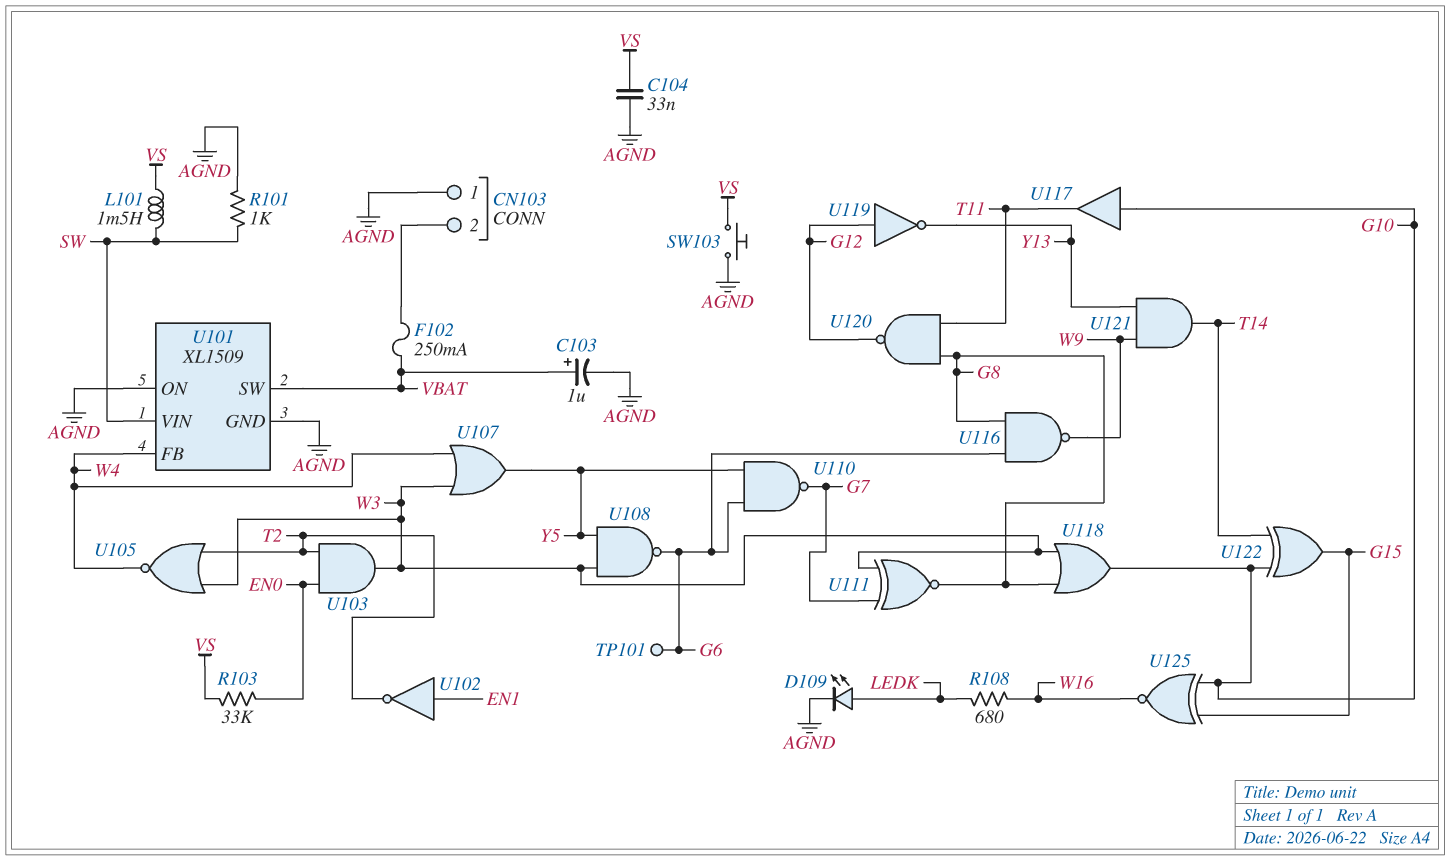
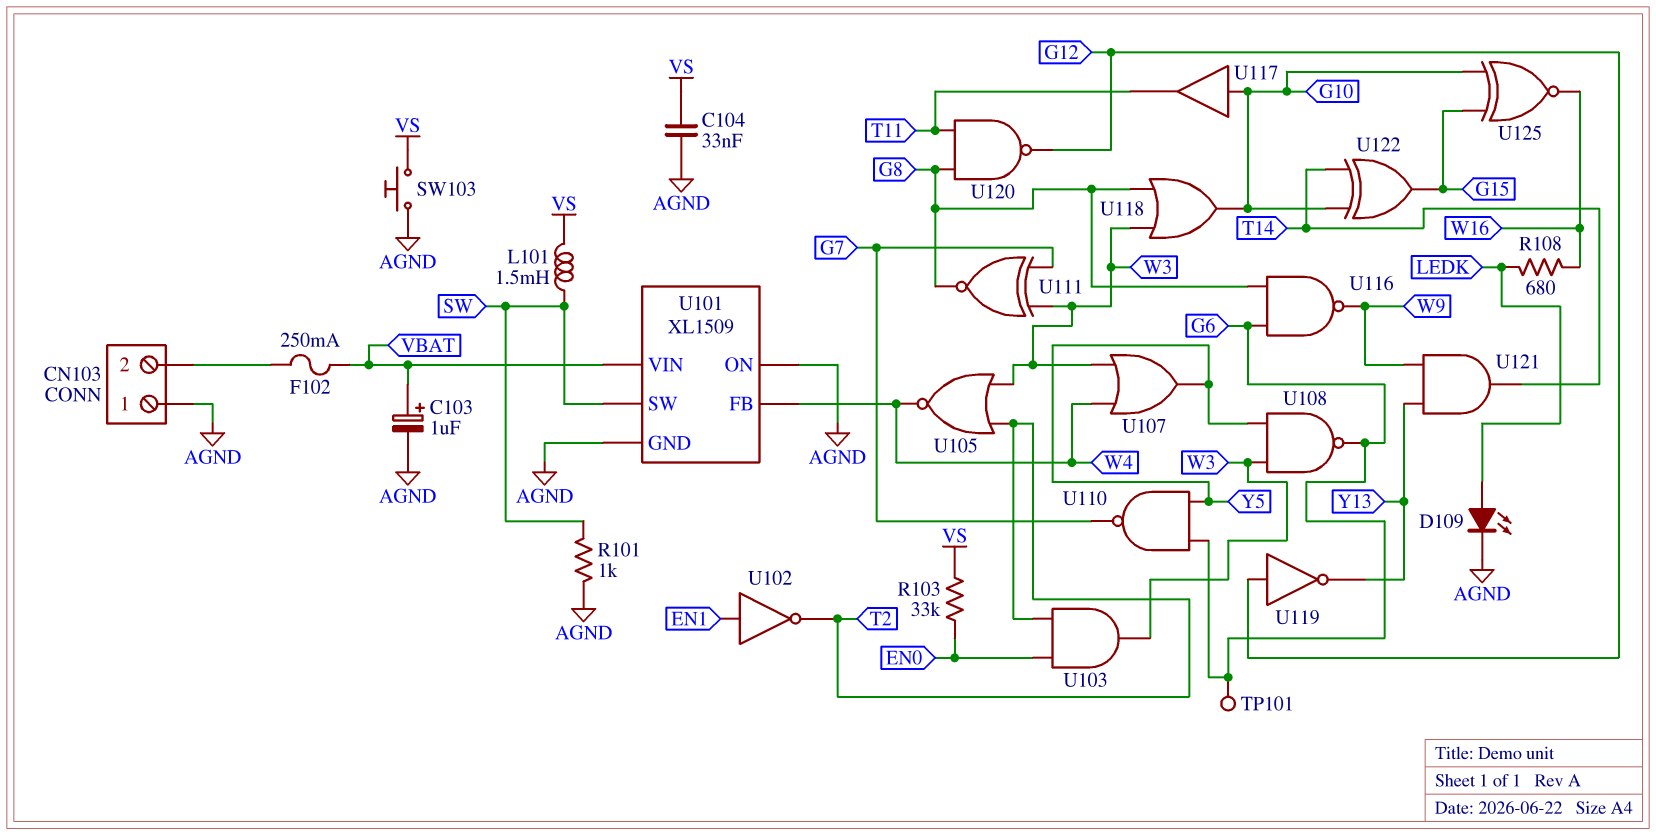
U101 pin SW: VBAT -> SW
U101 pin VIN: SW -> VBAT

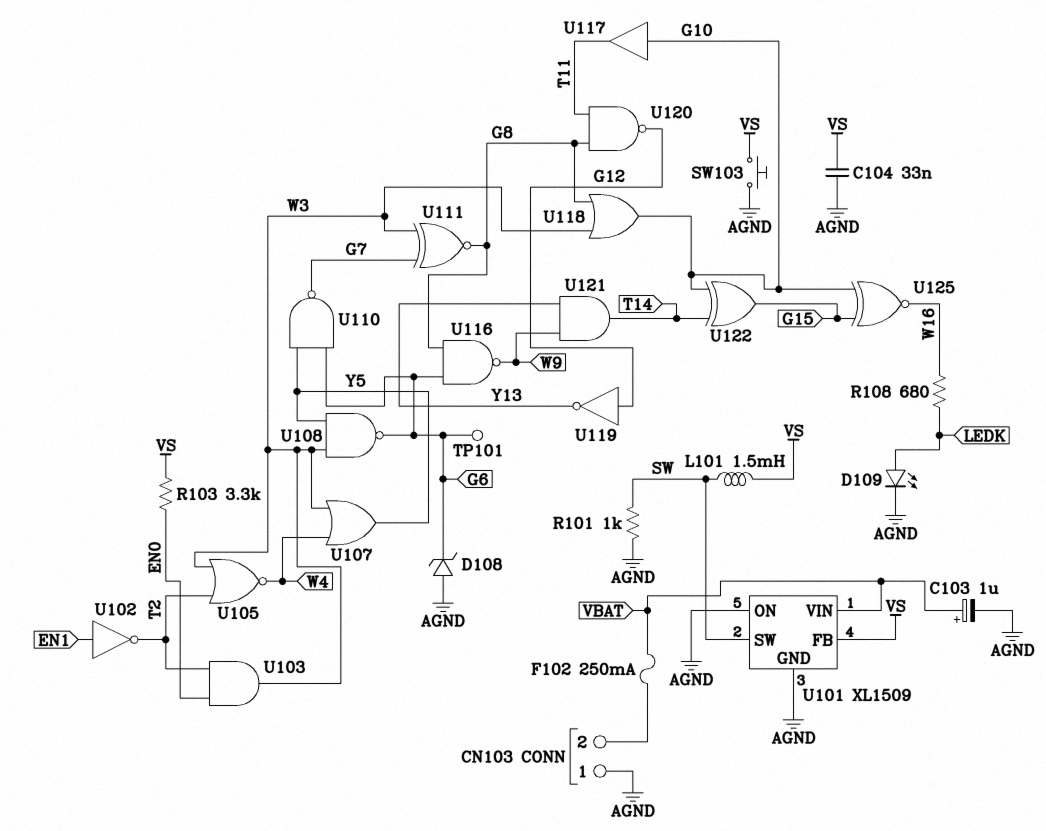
D108: none -> zener (A AGND, K G6)
R103: 33k (EN0, VS) -> 3.3k (EN0, VS)
U101 pin FB: W4 -> VS

